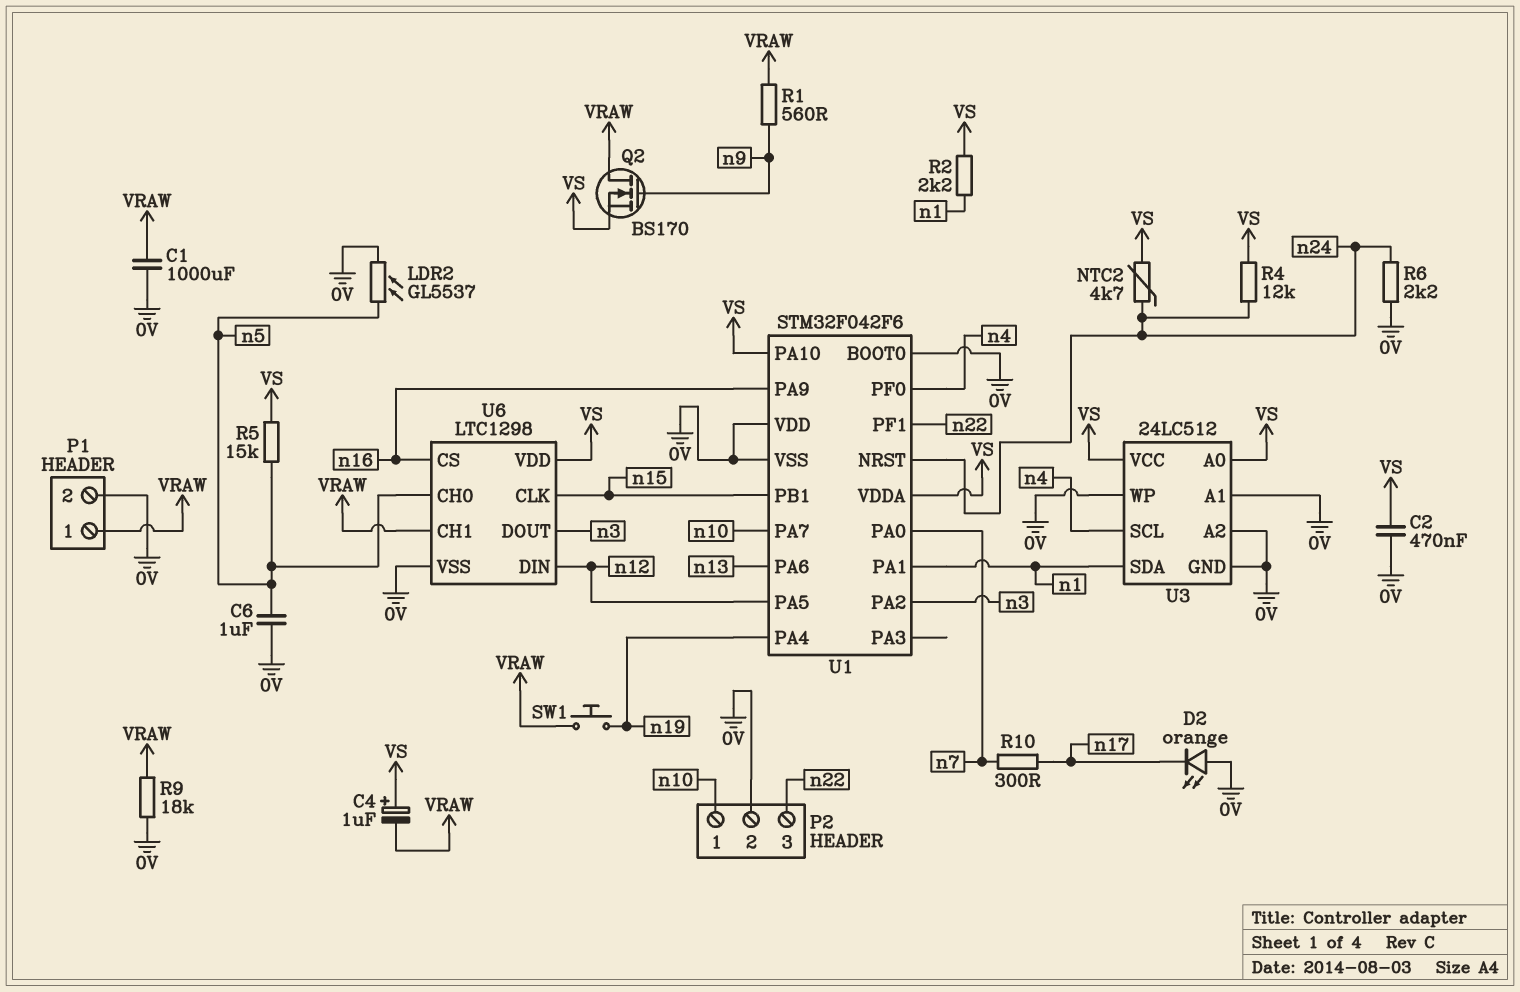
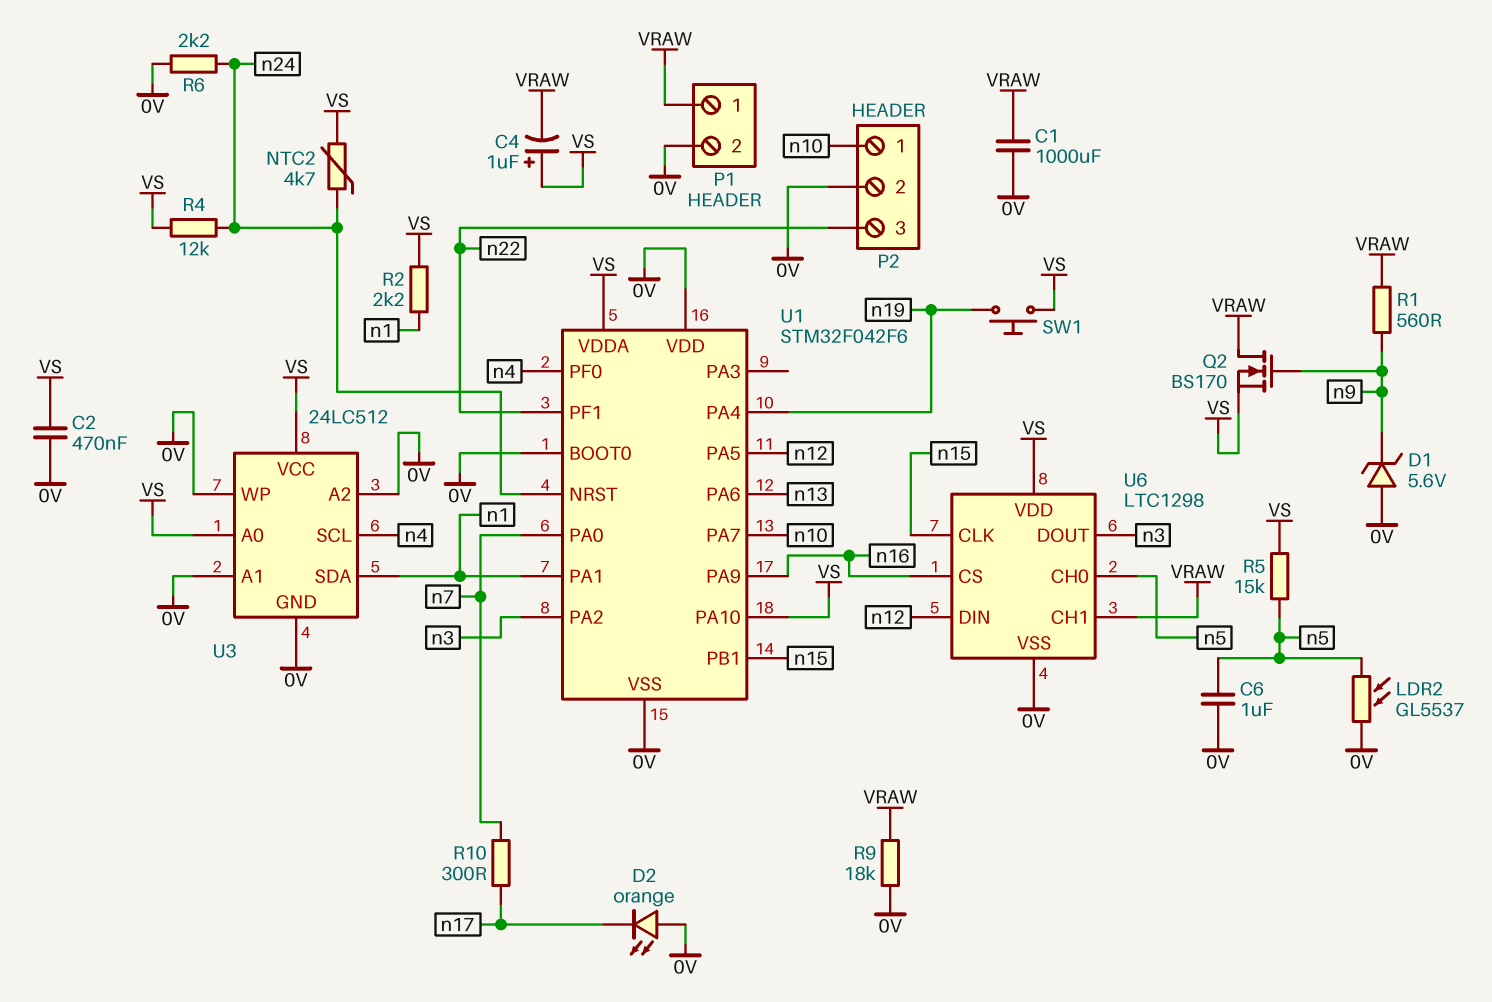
D1: none -> zener 5.6V (A 0V, K n9)
SW1: button (VRAW, n19) -> button (VS, n19)

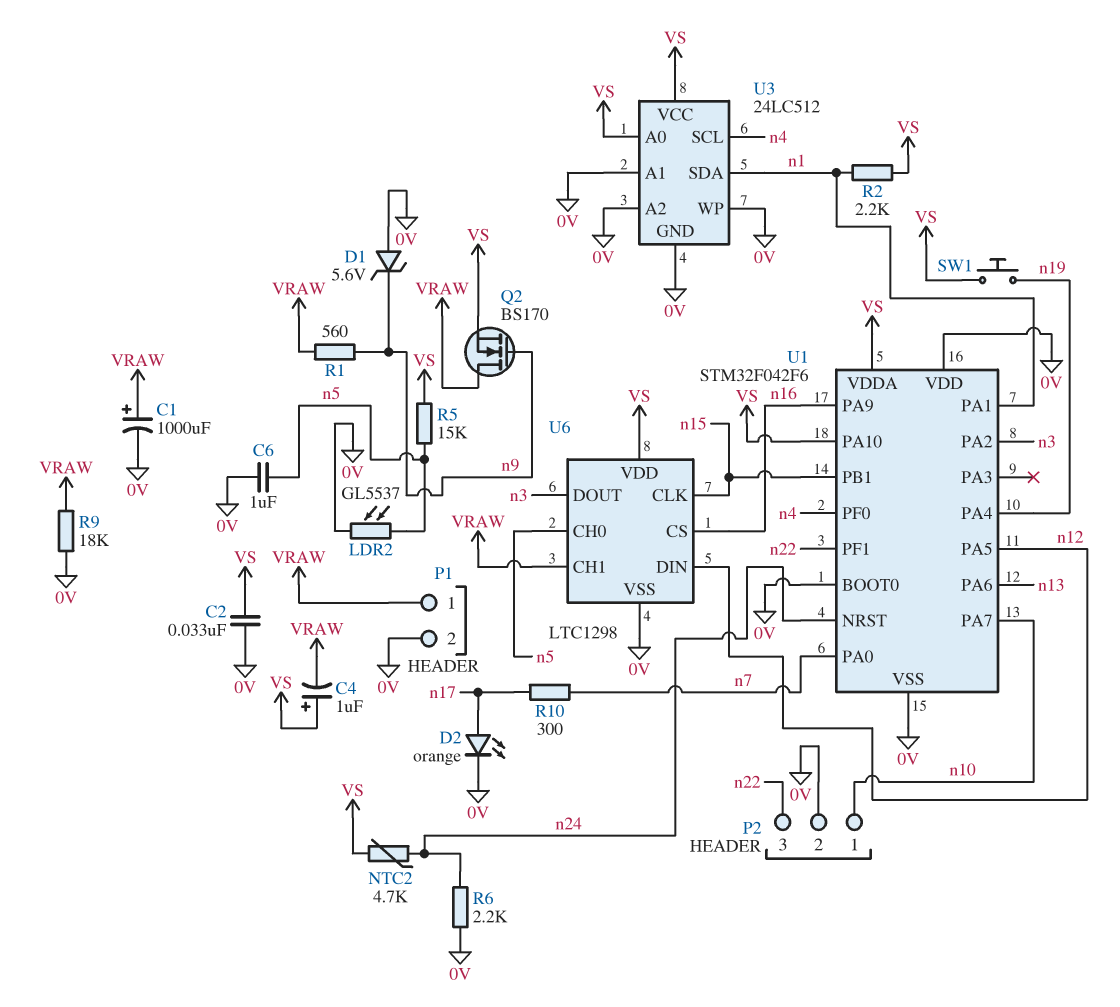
C1: 1000uF (0V, VRAW) -> 1000uF (plus VRAW, minus 0V)
C2: 470nF (0V, VS) -> 33nF (0V, VS)
D2: LED orange (A 0V, K n17) -> LED orange (A n17, K 0V)
R4: 12k (VS, n24) -> none

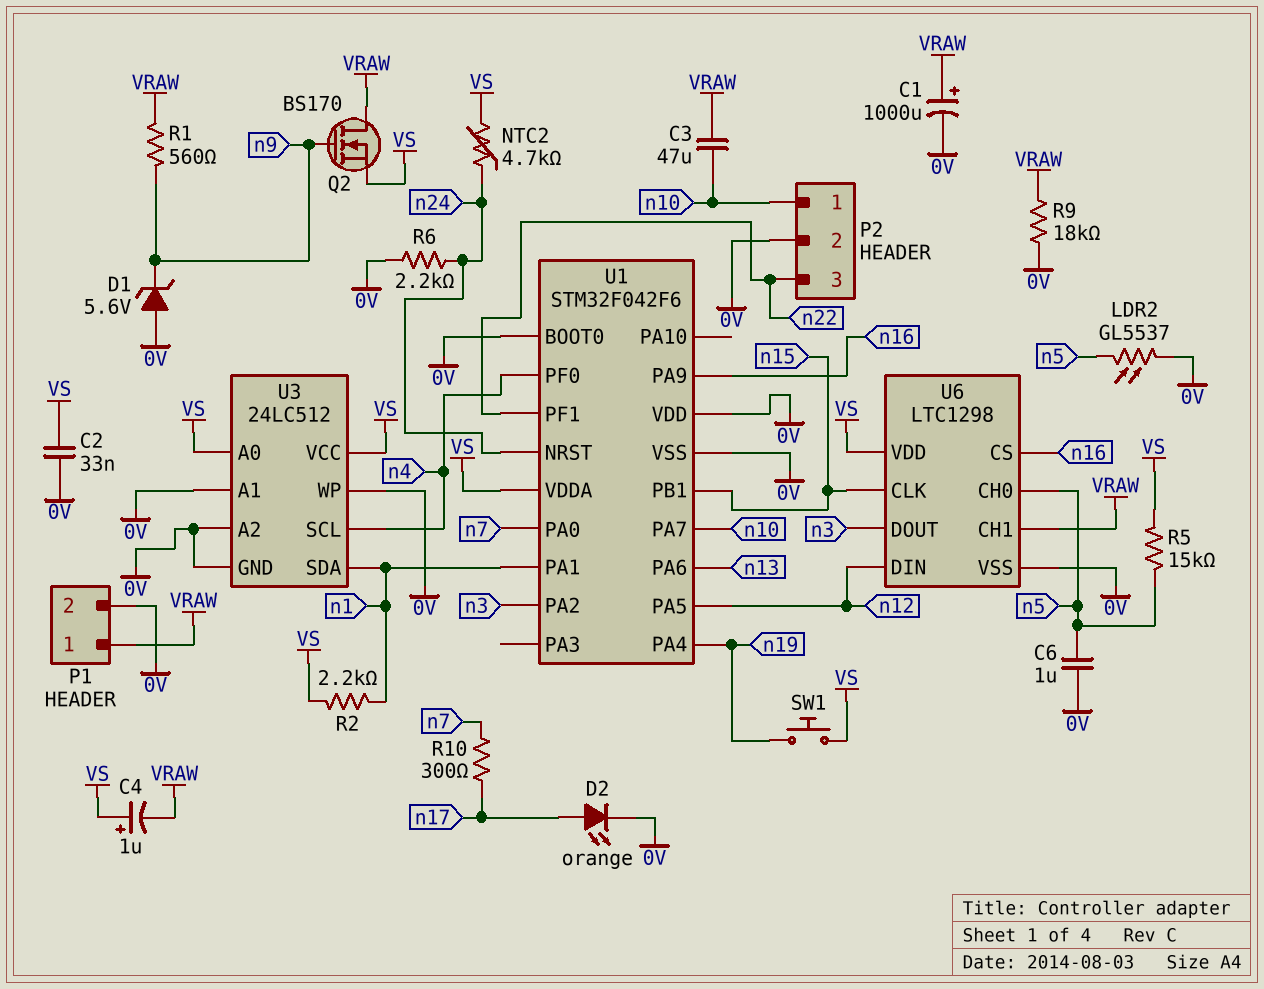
C3: none -> 47uF (VRAW, n10)
U1 pin PA10: VS -> none

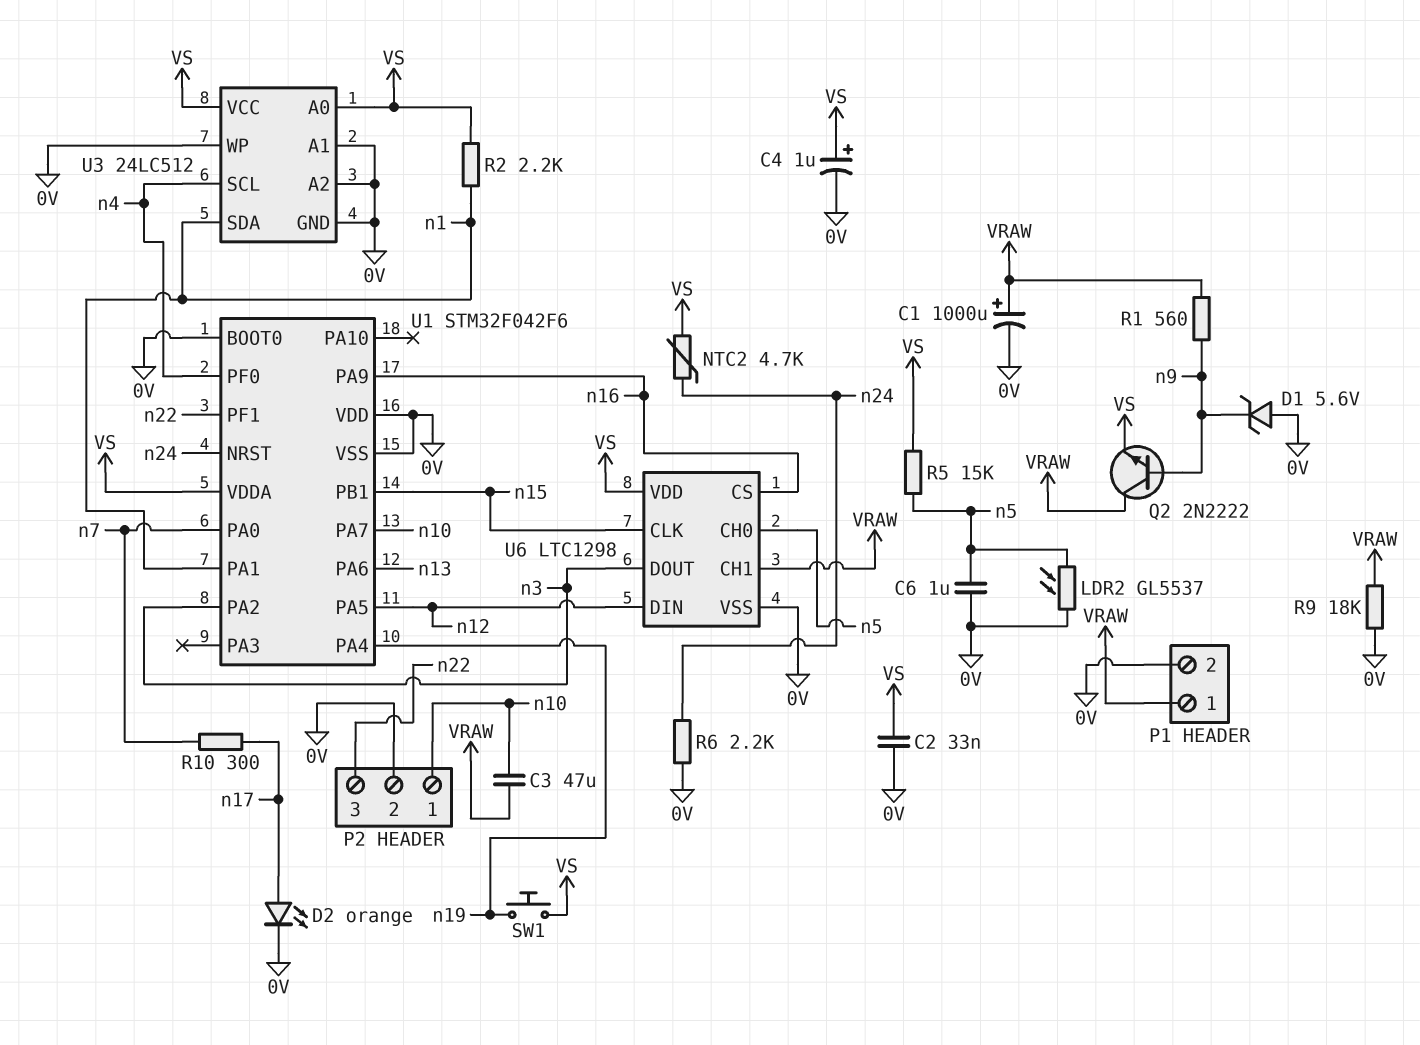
C4: 1uF (plus VS, minus VRAW) -> 1uF (plus VS, minus 0V)
Q2: NMOS BS170 (G n9, D VRAW, S VS) -> NPN 2N2222 (B n9, C VRAW, E VS)

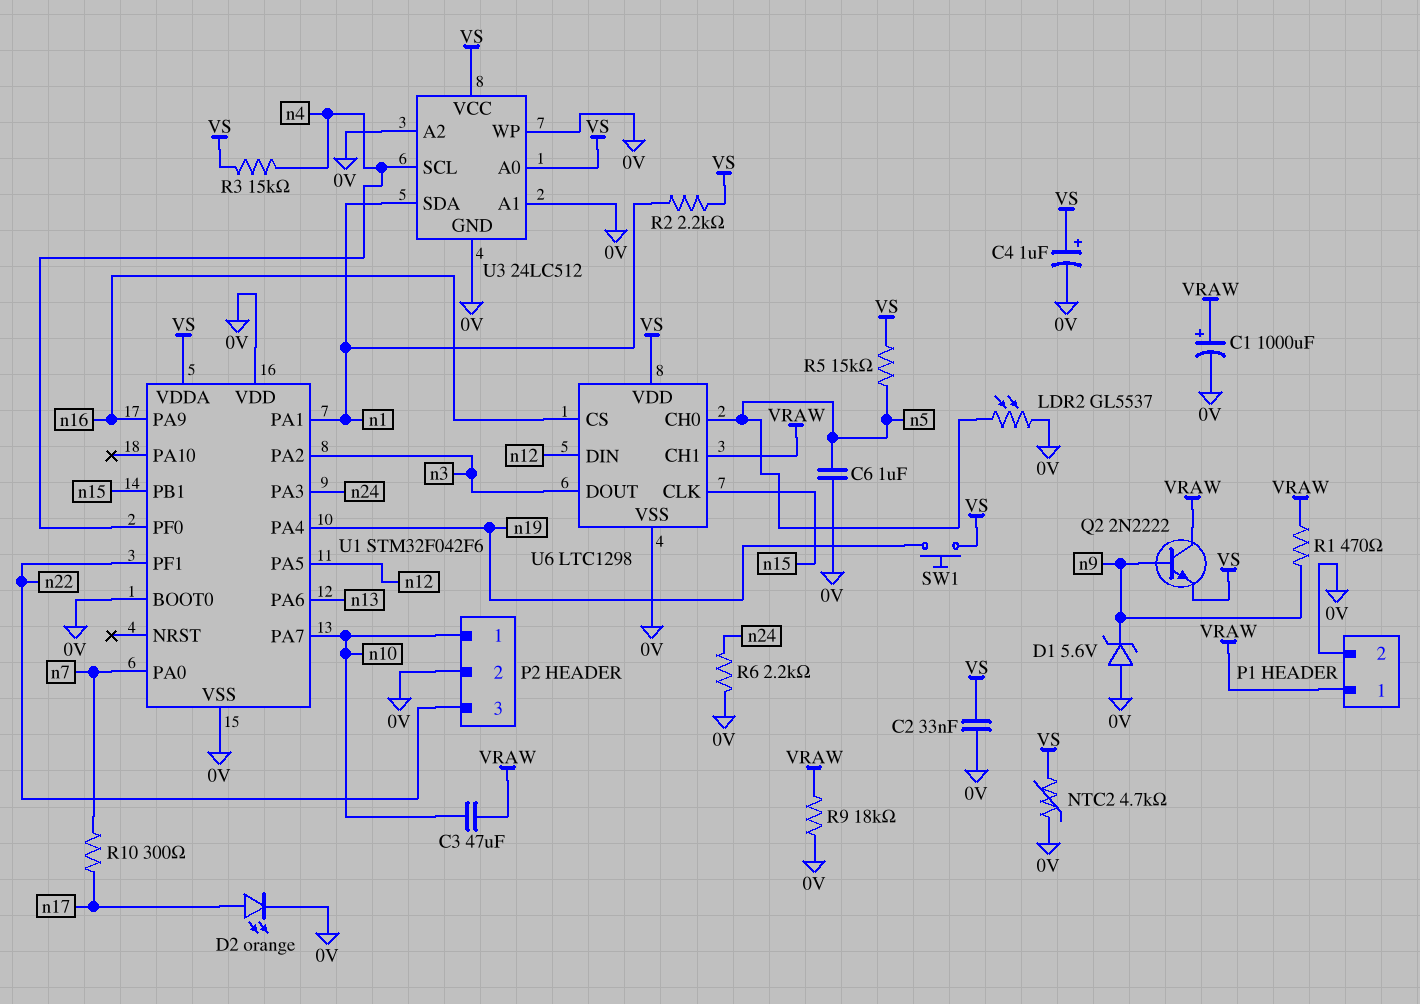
NTC2: 4.7k (VS, n24) -> 4.7k (0V, VS)
R1: 560 (VRAW, n9) -> 470 (VRAW, n9)
R3: none -> 15k (VS, n4)
U1 pin NRST: n24 -> none
U1 pin PA3: none -> n24

